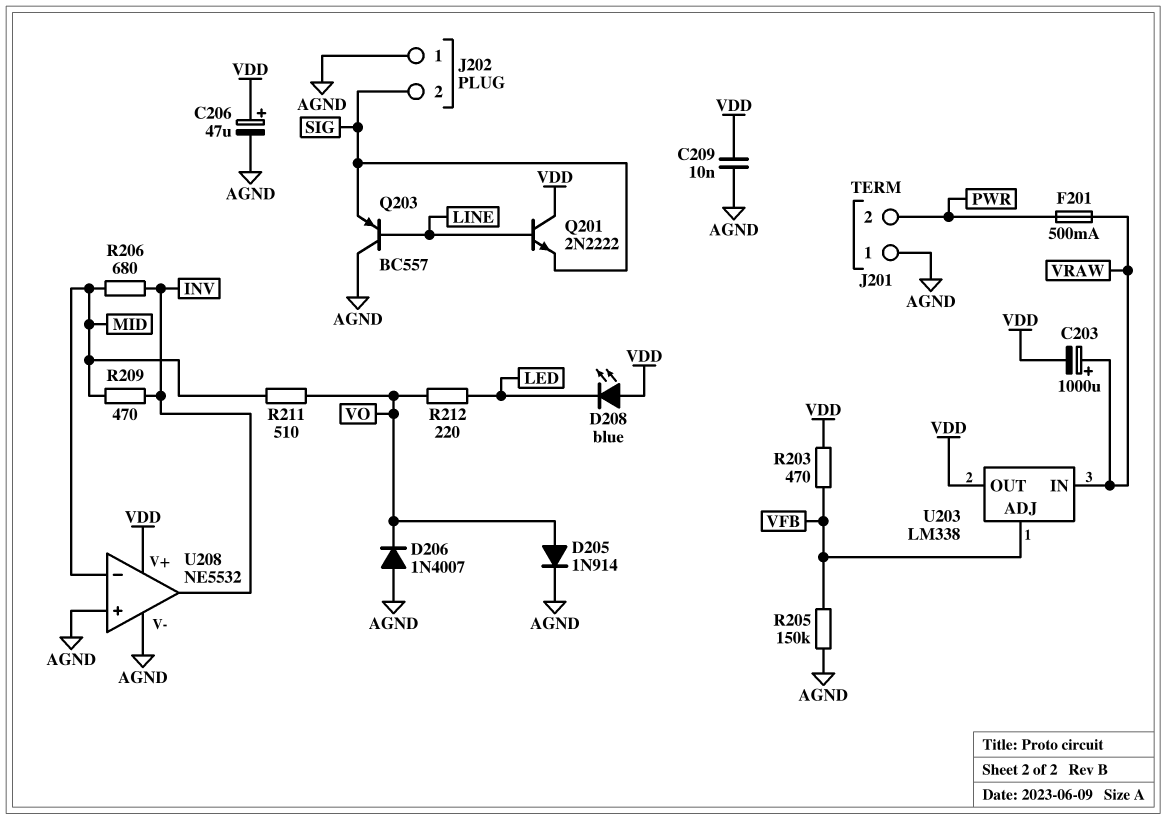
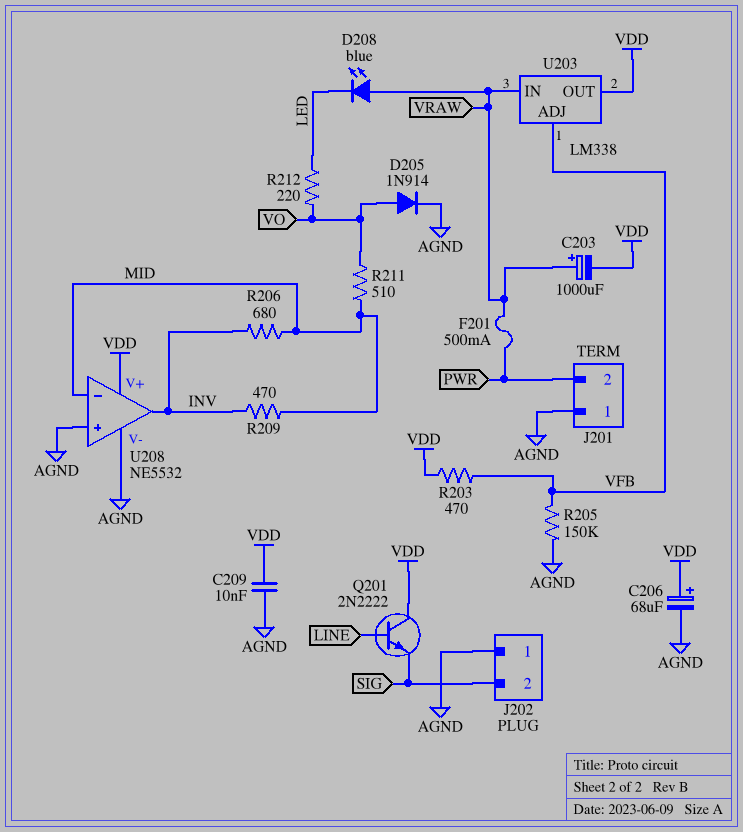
C206: 47uF (plus VDD, minus AGND) -> 68uF (plus VDD, minus AGND)
D206: diode 1N4007 (A AGND, K VO) -> none
D208: LED blue (A VDD, K LED) -> LED blue (A VRAW, K LED)
Q203: PNP BC557 (B LINE, C AGND, E SIG) -> none

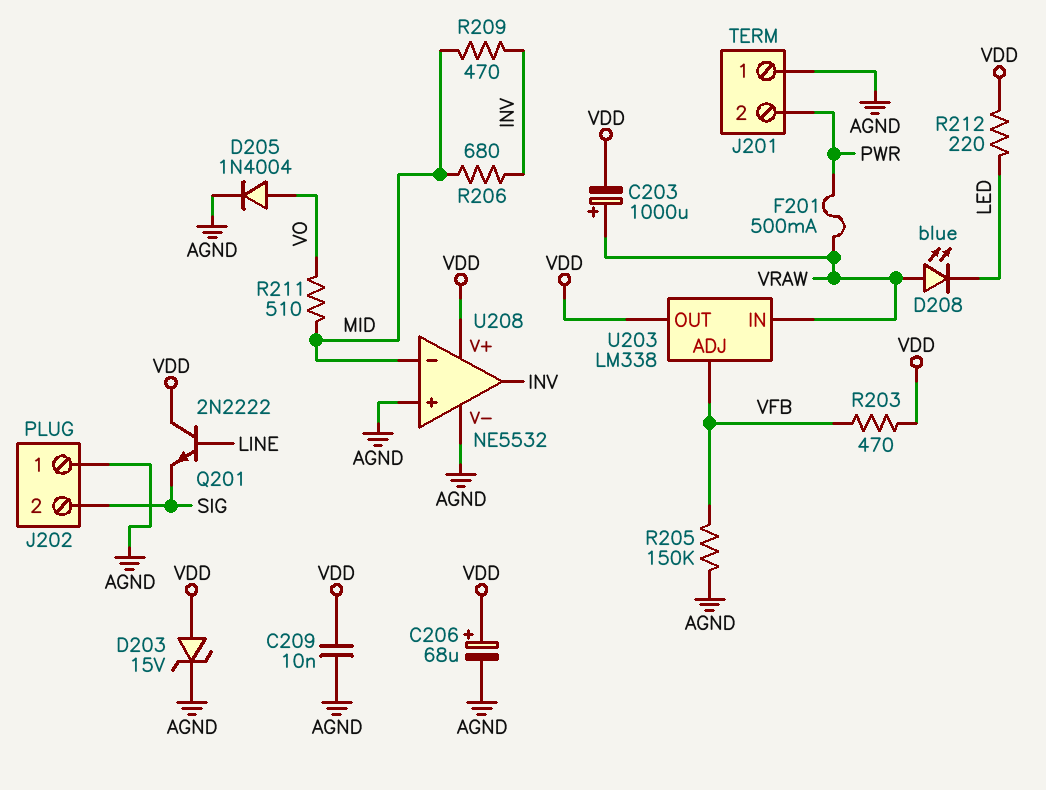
D203: none -> zener 15V (A VDD, K AGND)
D205: diode 1N914 (A VO, K AGND) -> diode 1N4004 (A VO, K AGND)
R212: 220 (LED, VO) -> 220 (LED, VDD)

